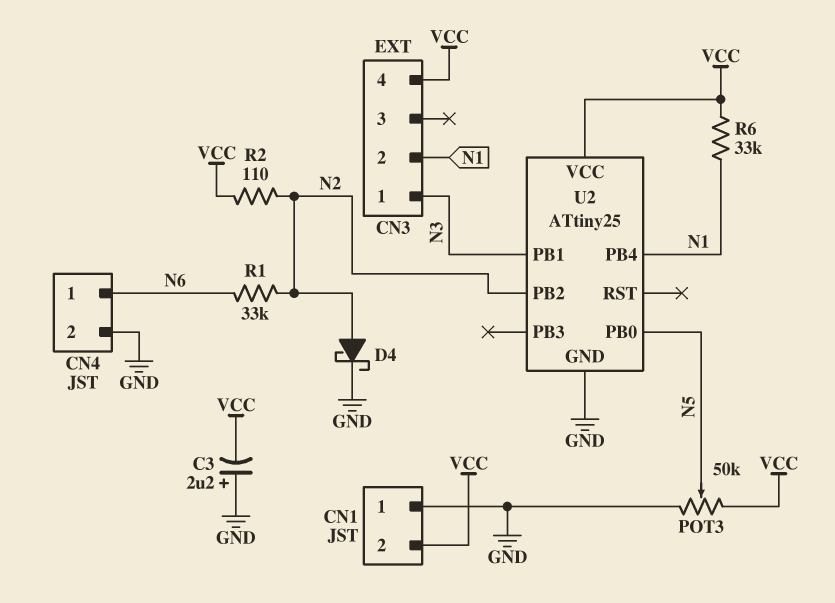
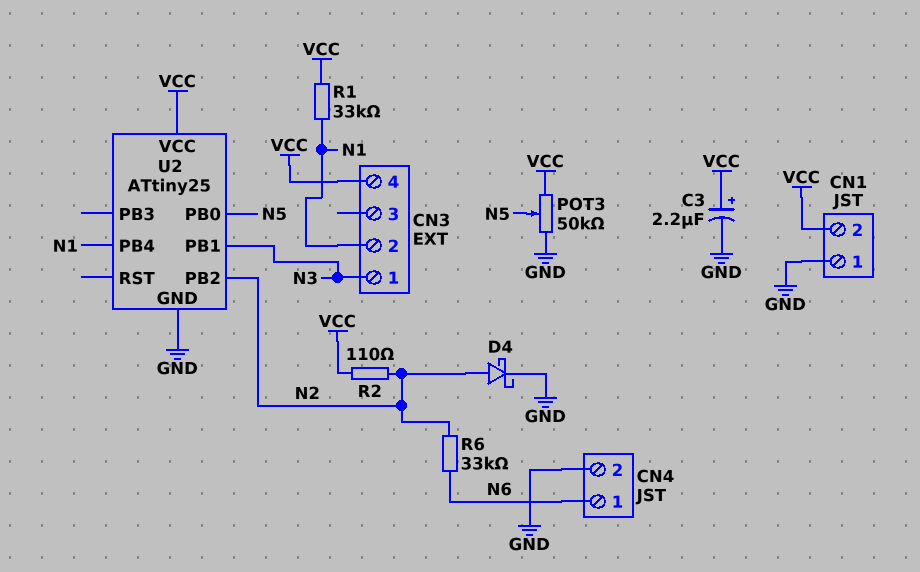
C3: 2.2uF (plus GND, minus VCC) -> 2.2uF (plus VCC, minus GND)
R1: 33k (N2, N6) -> 33k (N1, VCC)
R6: 33k (N1, VCC) -> 33k (N2, N6)

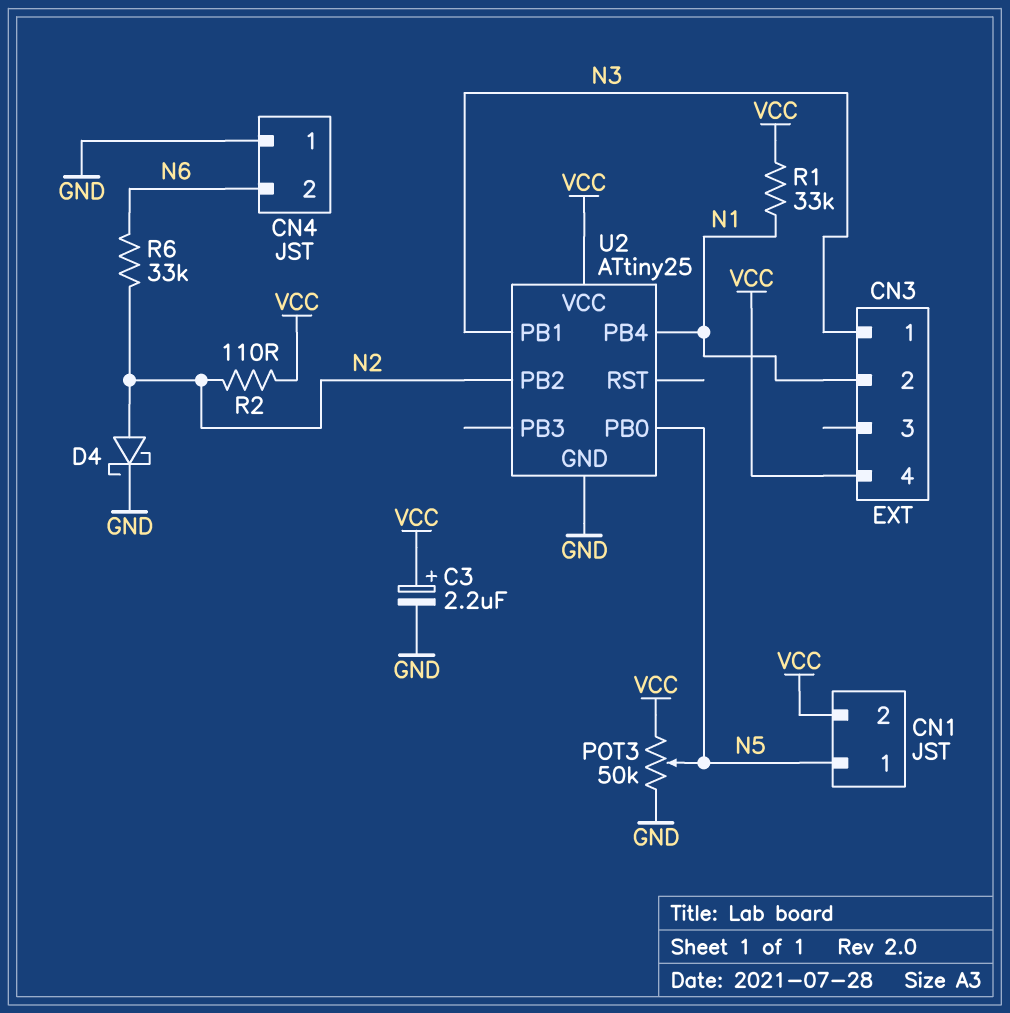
CN1 pin 1: GND -> N5
CN4 pin 1: N6 -> GND
CN4 pin 2: GND -> N6

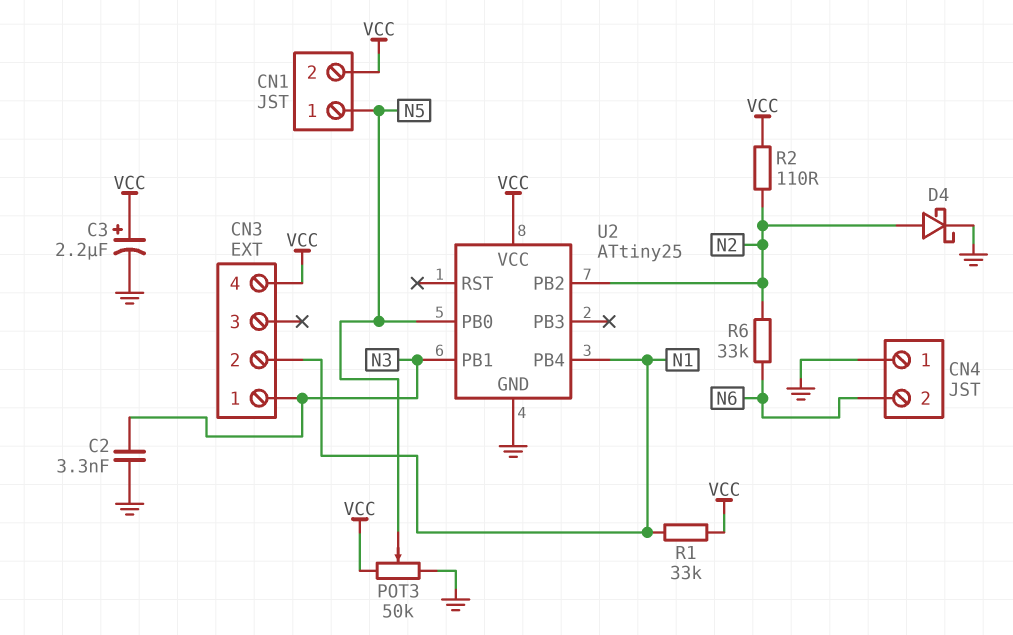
C2: none -> 3.3nF (GND, N3)

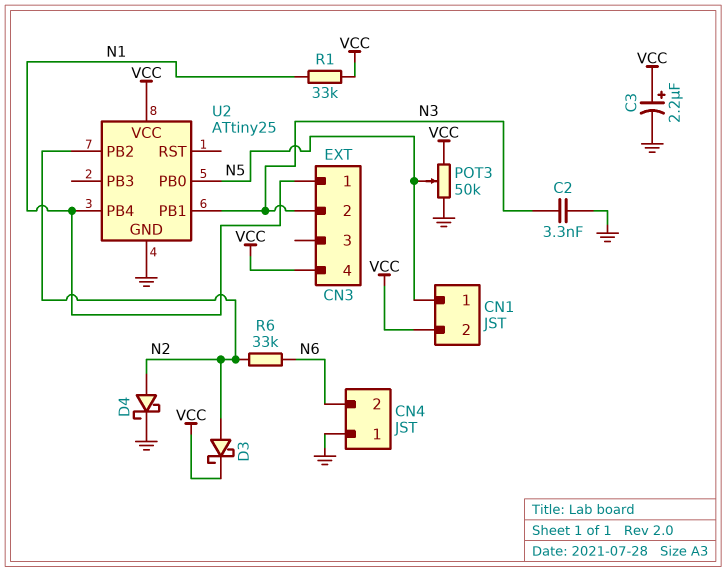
CN3 pin 1: N3 -> N1
CN3 pin 2: N1 -> N3
D3: none -> schottky (A N2, K VCC)
R2: 110 (N2, VCC) -> none

